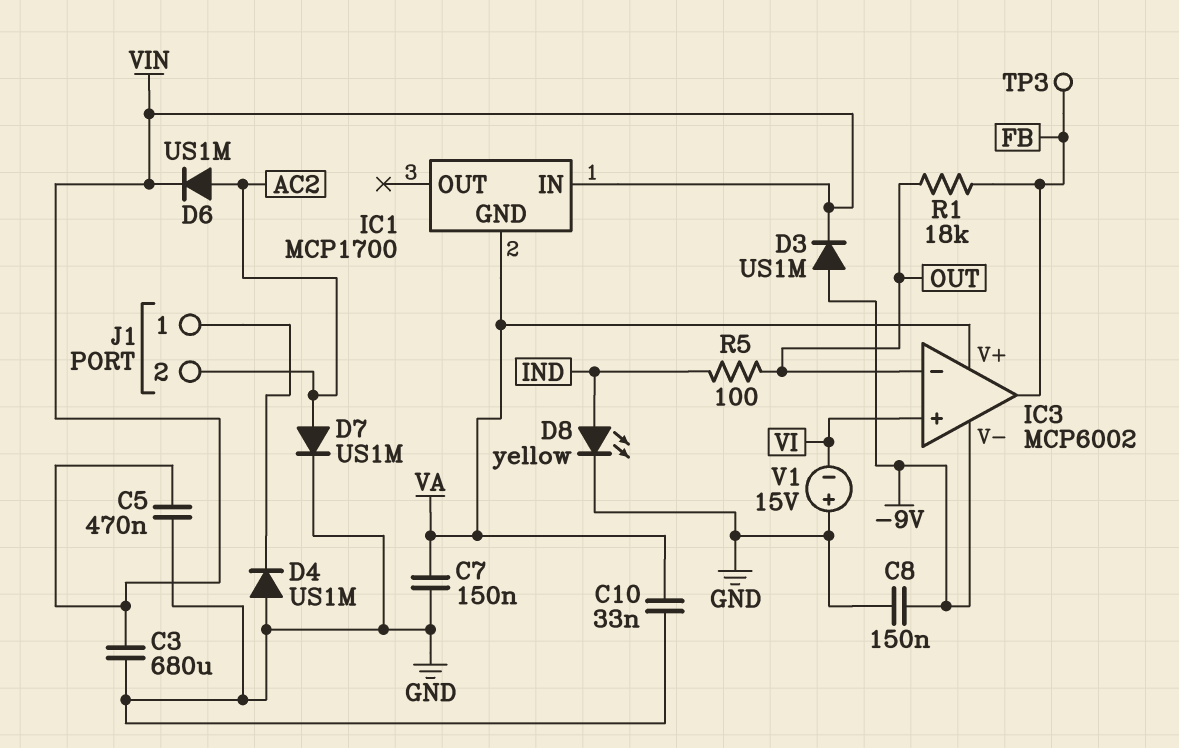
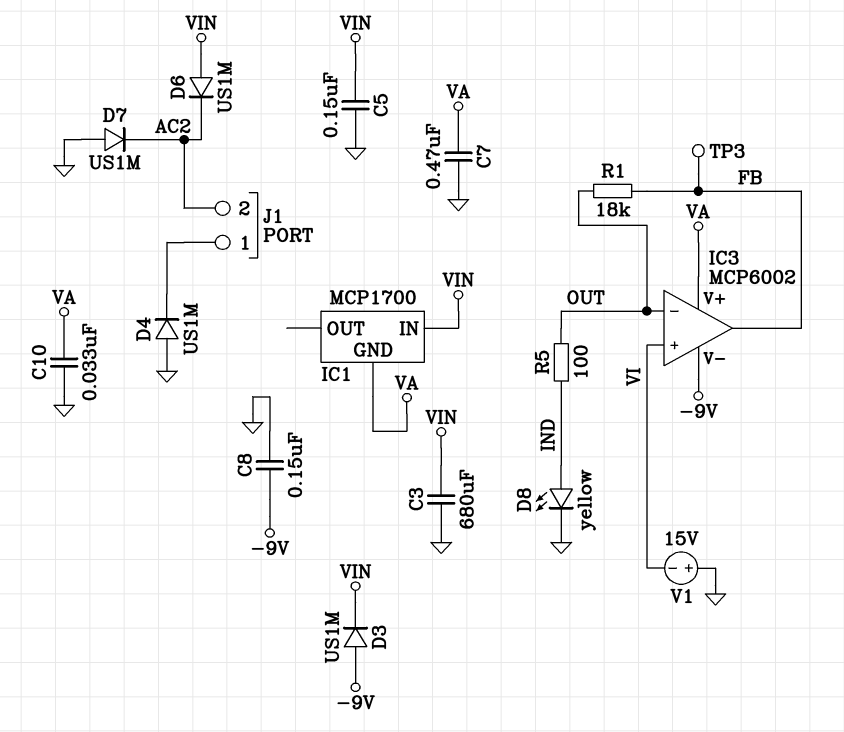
C5: 470nF (GND, VIN) -> 150nF (GND, VIN)
C7: 150nF (GND, VA) -> 470nF (GND, VA)
D6: diode US1M (A AC2, K VIN) -> diode US1M (A VIN, K AC2)
D7: diode US1M (A AC2, K GND) -> diode US1M (A GND, K AC2)

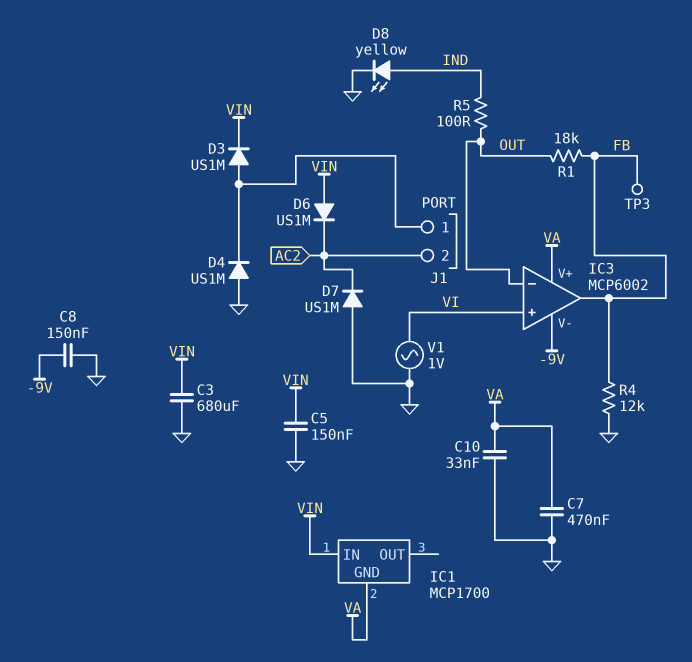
D3: diode US1M (A -9V, K VIN) -> diode US1M (A J1/1, K VIN)
R4: none -> 12k (FB, GND)
V1: 15V (plus GND, minus VI) -> AC 1V (GND, VI)

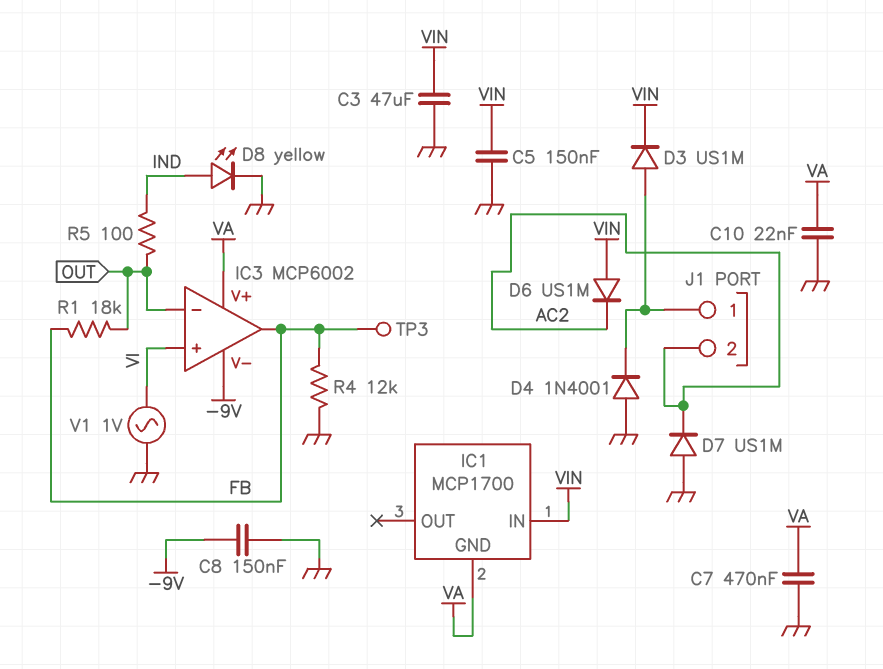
C3: 680uF (GND, VIN) -> 47uF (GND, VIN)
C10: 33nF (GND, VA) -> 22nF (GND, VA)
D4: diode US1M (A GND, K J1/1) -> diode 1N4001 (A GND, K J1/1)

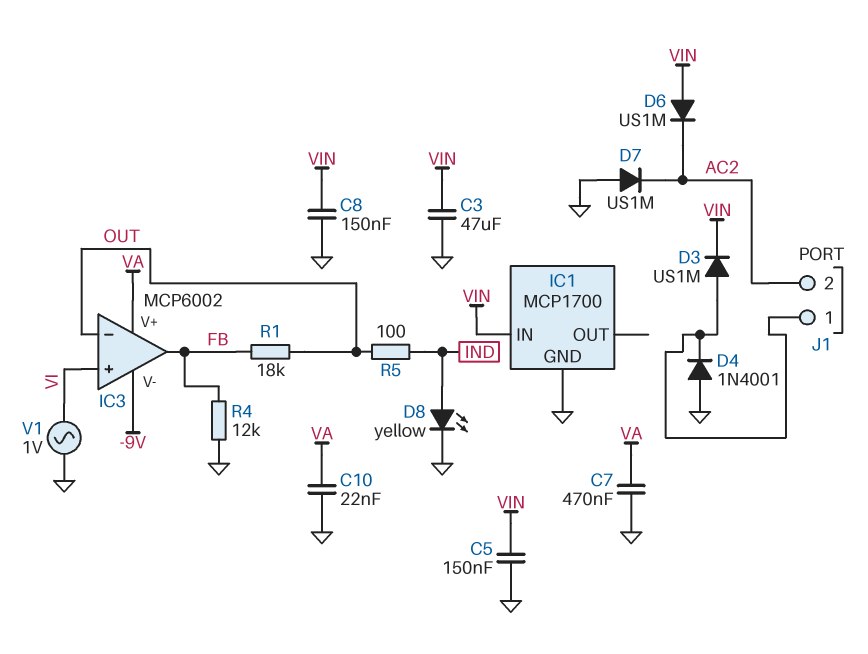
C8: 150nF (-9V, GND) -> 150nF (GND, VIN)
IC1 pin GND: VA -> GND
TP3: test point (FB) -> none

